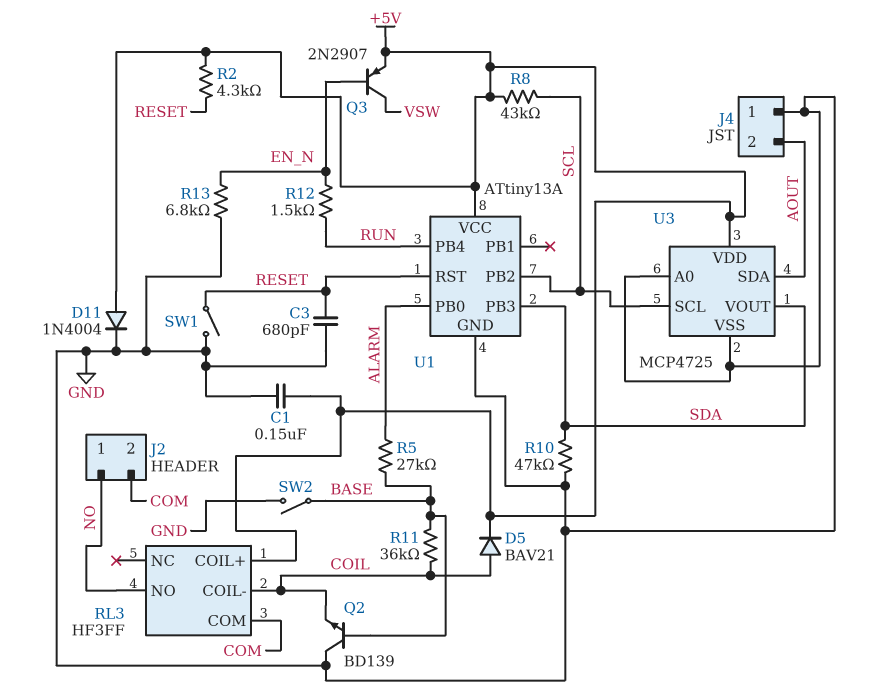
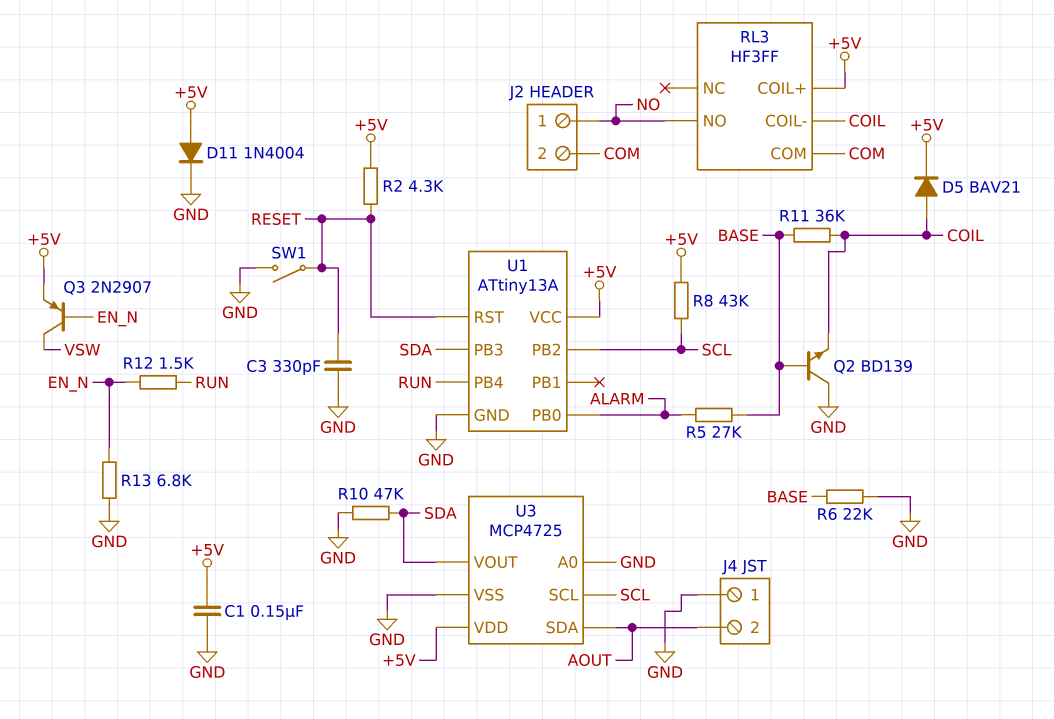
C3: 680pF (GND, RESET) -> 330pF (GND, RESET)
R6: none -> 22k (BASE, GND)
SW2: switch (BASE, GND) -> none

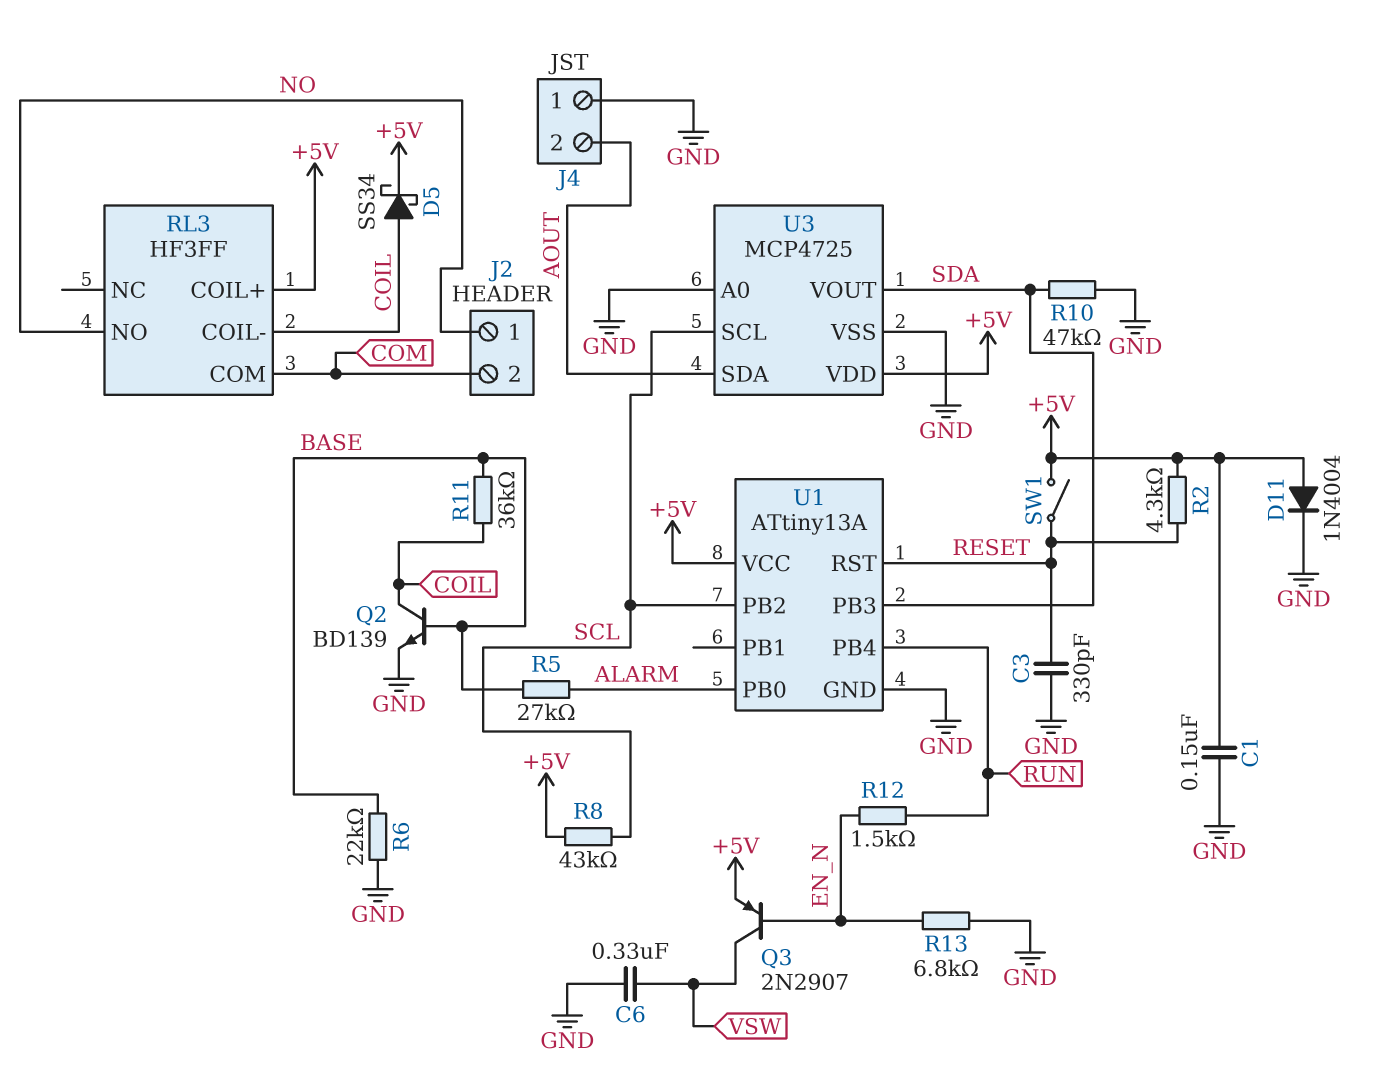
C6: none -> 330nF (GND, VSW)
D5: diode BAV21 (A COIL, K +5V) -> schottky SS34 (A COIL, K +5V)
Q2: NPN BD139 (B BASE, C GND, E COIL) -> NPN BD139 (B BASE, C COIL, E GND)
SW1: switch (GND, RESET) -> switch (+5V, RESET)

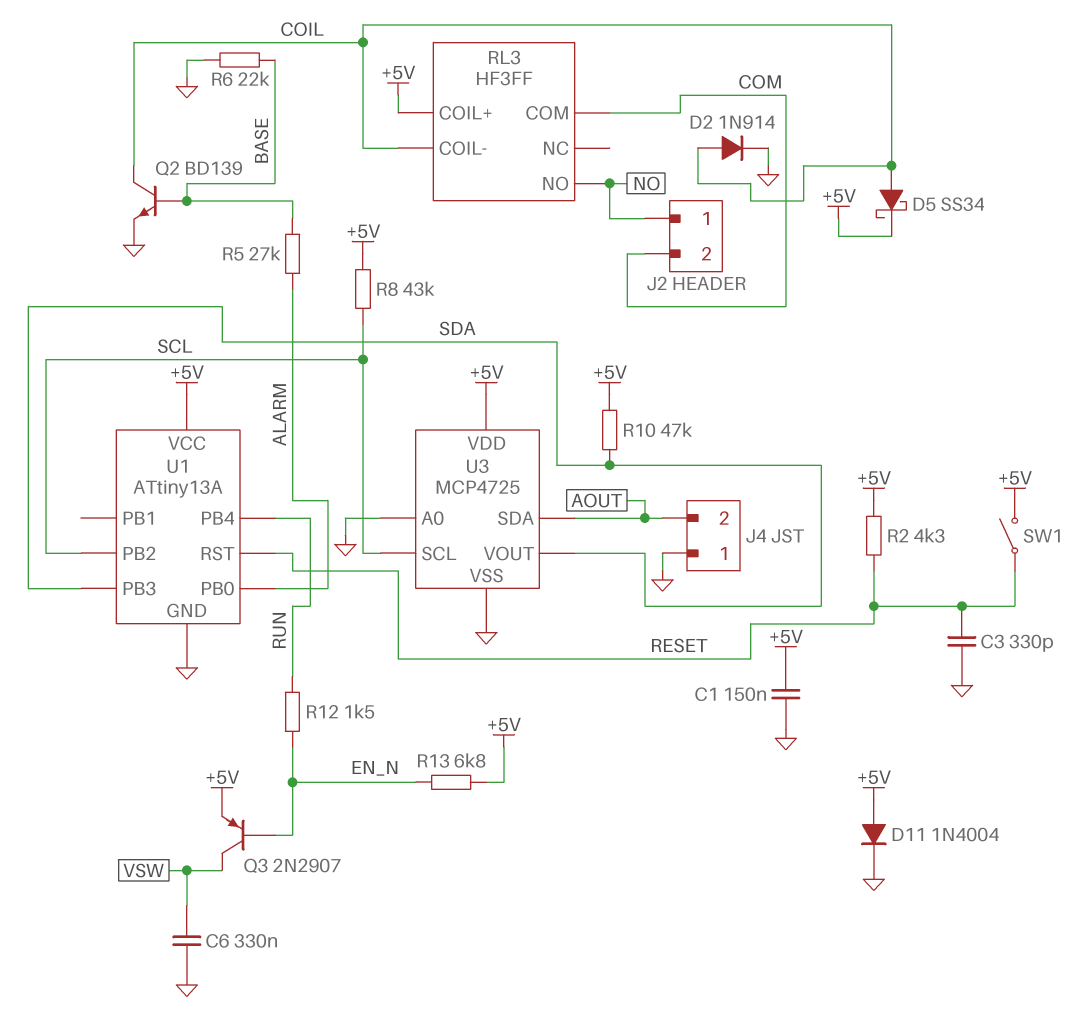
D2: none -> diode 1N914 (A COIL, K GND)
R10: 47k (GND, SDA) -> 47k (+5V, SDA)
R11: 36k (BASE, COIL) -> none
R13: 6.8k (EN_N, GND) -> 6.8k (+5V, EN_N)

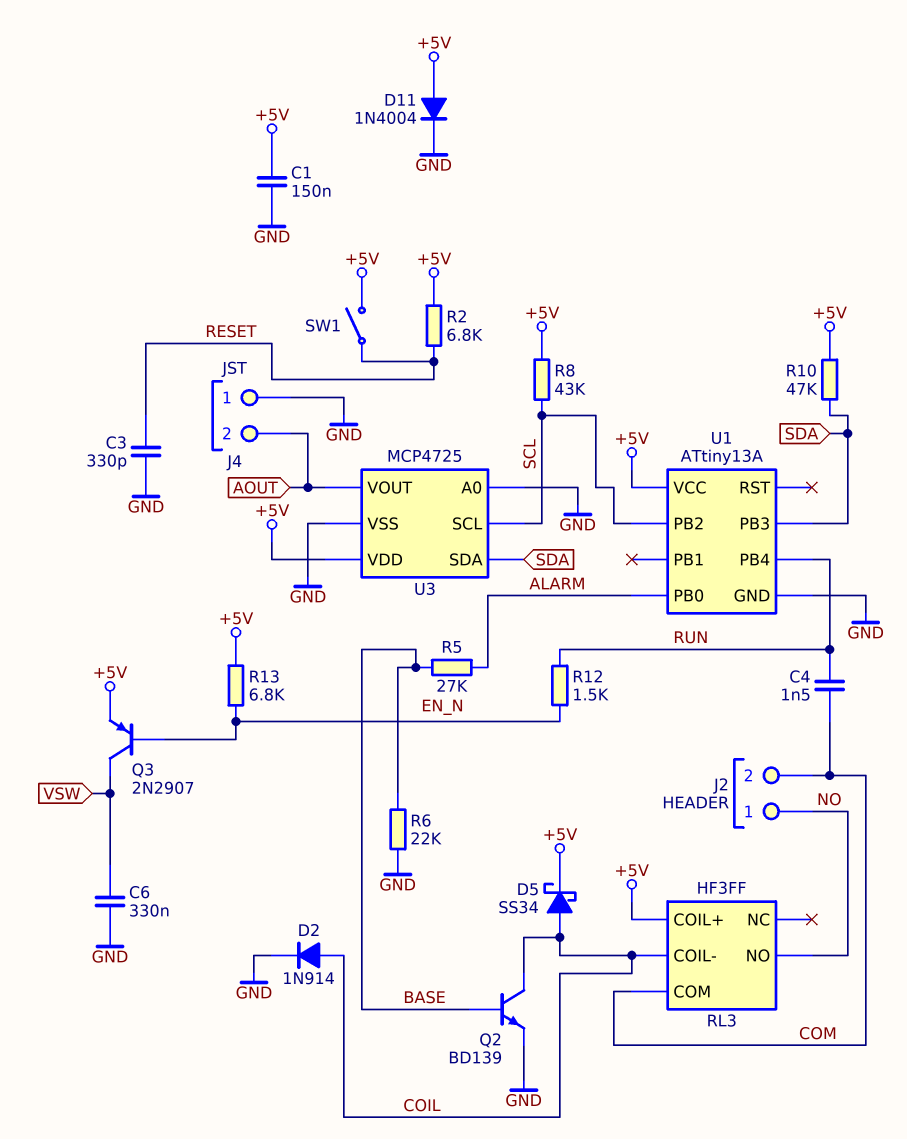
C4: none -> 1.5nF (COM, RUN)
R2: 4.3k (+5V, RESET) -> 6.8k (+5V, RESET)
U1 pin RST: RESET -> none
U3 pin SDA: AOUT -> SDA
U3 pin VOUT: SDA -> AOUT

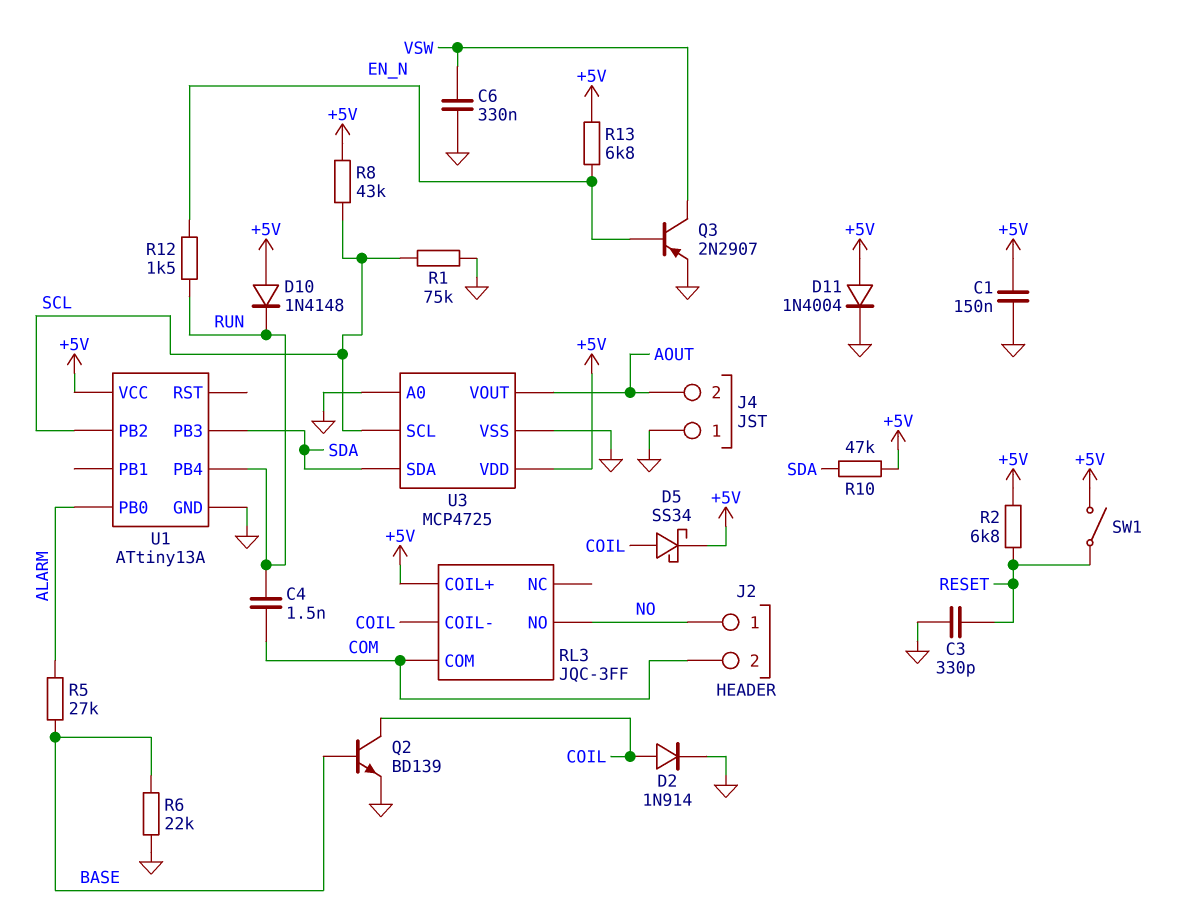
D10: none -> diode 1N4148 (A +5V, K RUN)
Q3: PNP 2N2907 (B EN_N, C VSW, E +5V) -> PNP 2N2907 (B EN_N, C VSW, E GND)
R1: none -> 75k (GND, SCL)
RL3: HF3FF -> JQC-3FF

